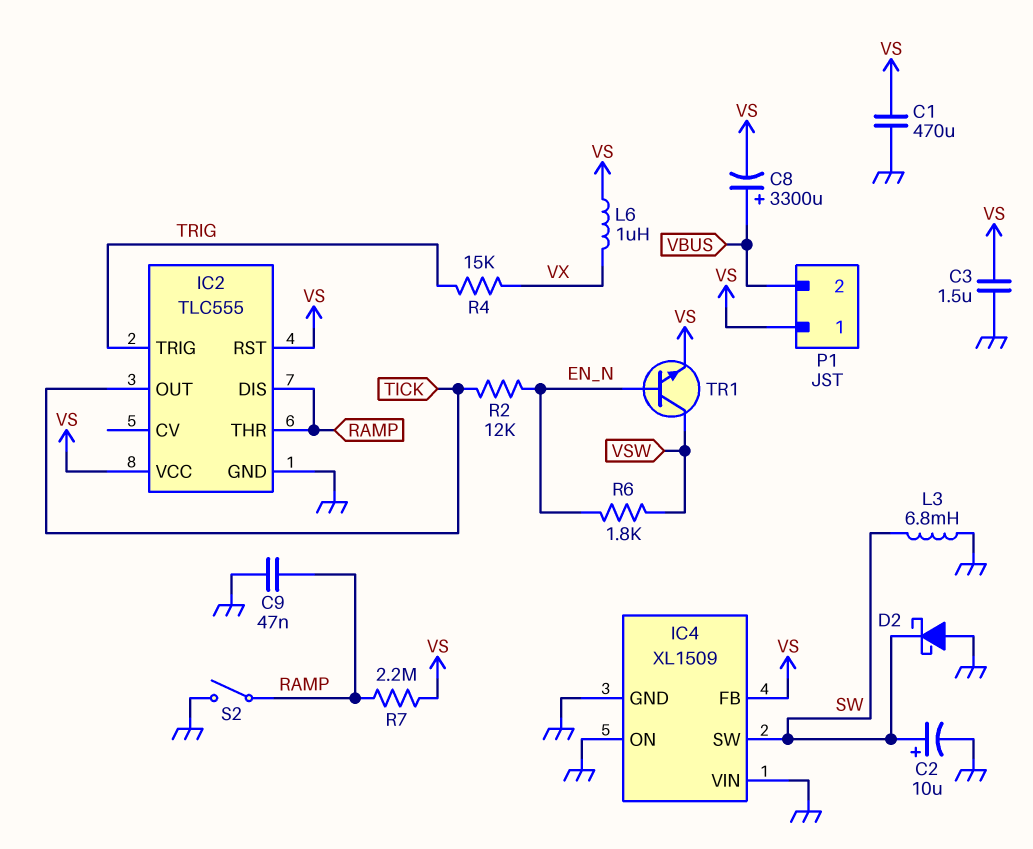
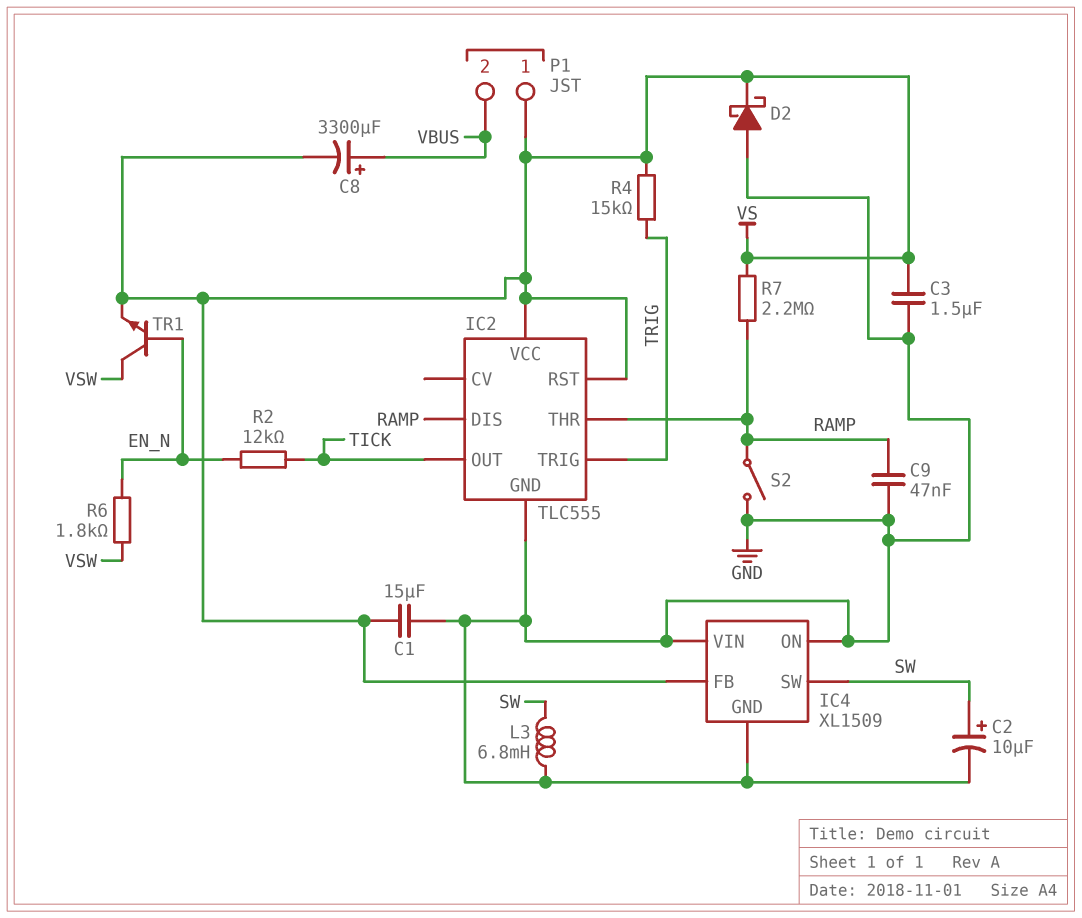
C1: 470uF (GND, VS) -> 15uF (GND, VS)
D2: schottky (A GND, K SW) -> schottky (A GND, K VS)
L6: 1uH (VS, VX) -> none
R4: 15k (TRIG, VX) -> 15k (TRIG, VS)

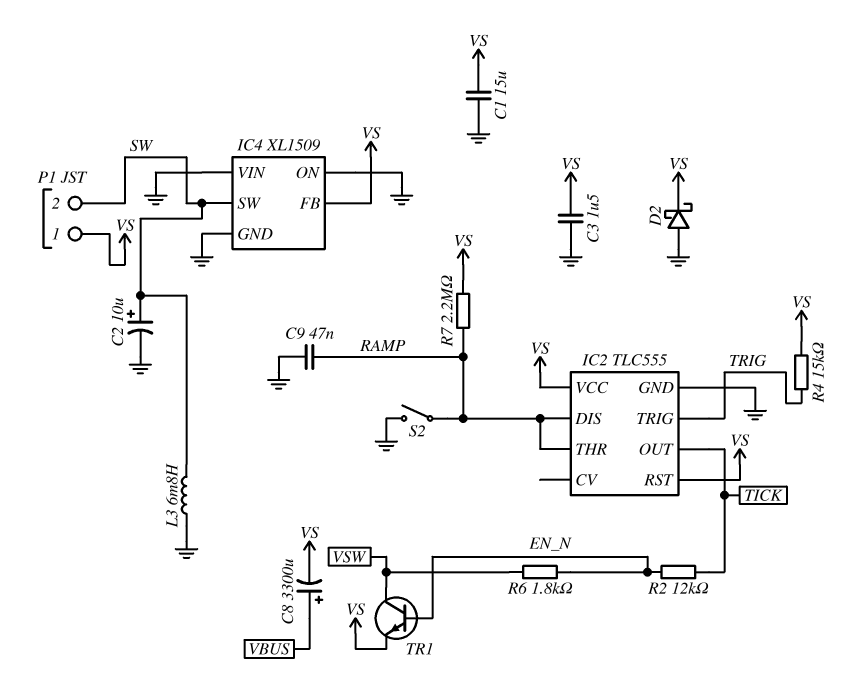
P1 pin 2: VBUS -> SW

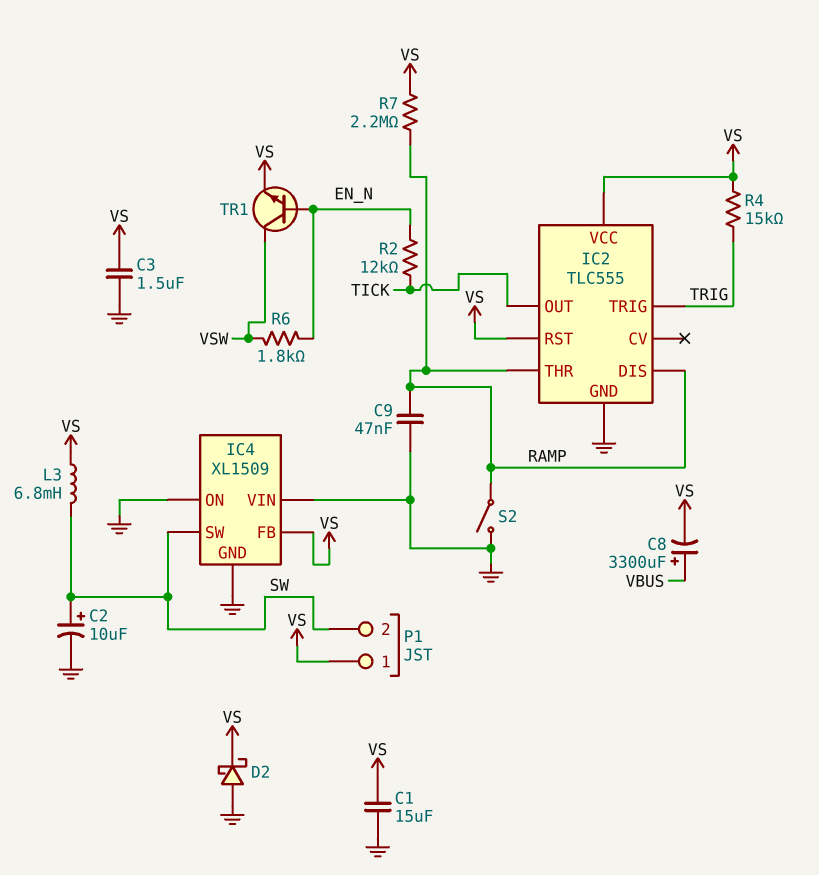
L3: 6.8mH (GND, SW) -> 6.8mH (SW, VS)

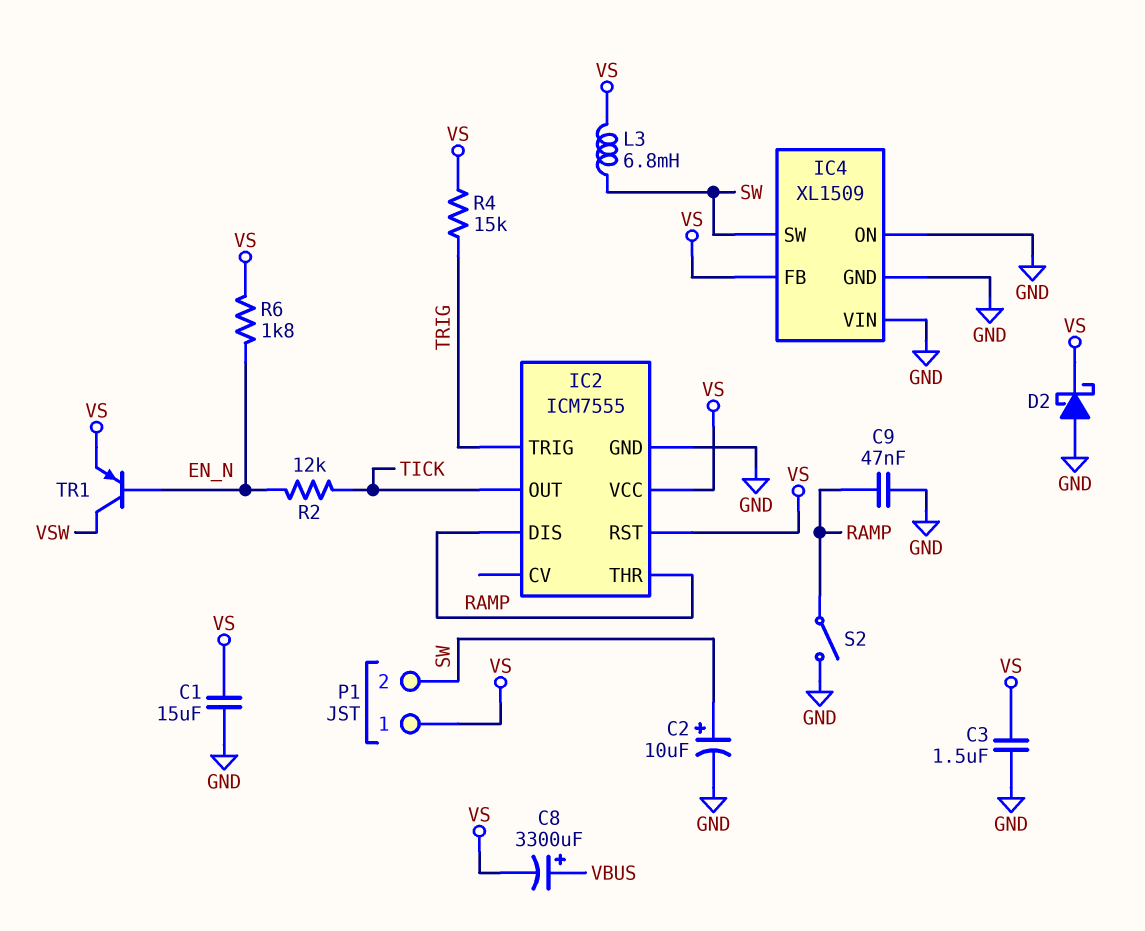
IC2: TLC555 -> ICM7555
R6: 1.8k (EN_N, VSW) -> 1.8k (EN_N, VS)
R7: 2.2M (RAMP, VS) -> none
TR1: NPN (B EN_N, C VSW, E VS) -> PNP (B EN_N, C VSW, E VS)

